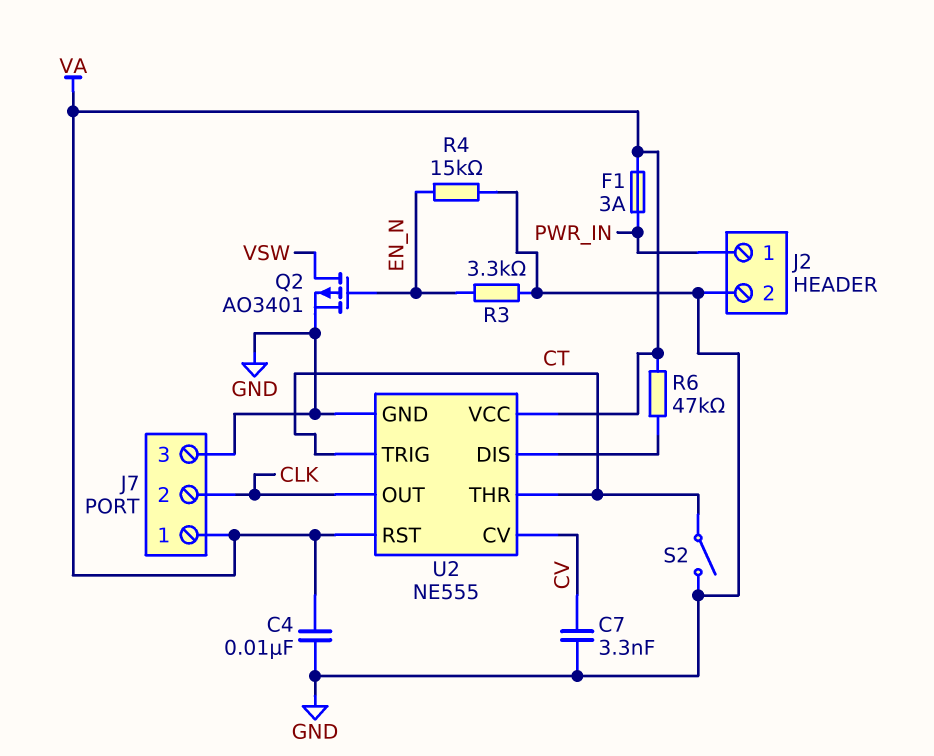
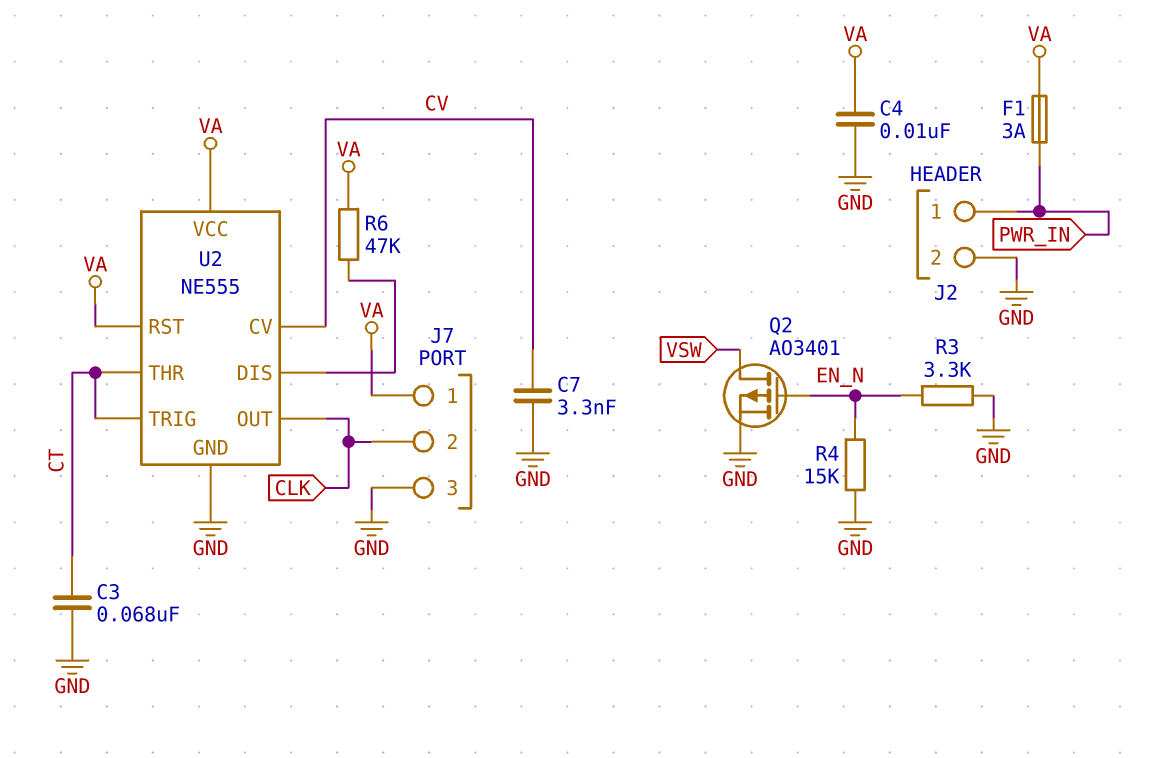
C3: none -> 68nF (CT, GND)
S2: switch (CT, GND) -> none

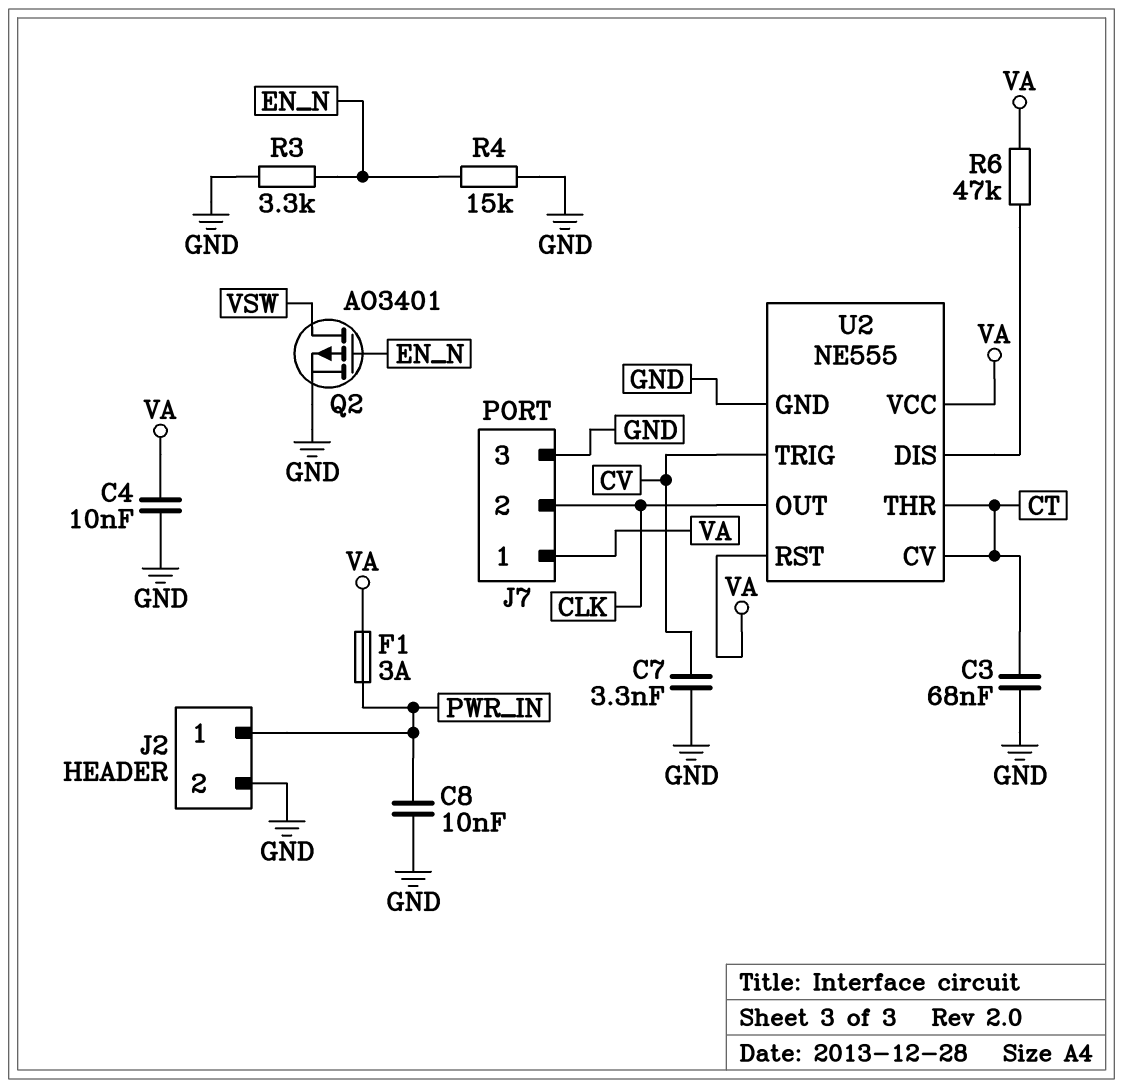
C8: none -> 10nF (GND, PWR_IN)
U2 pin CV: CV -> CT
U2 pin TRIG: CT -> CV

